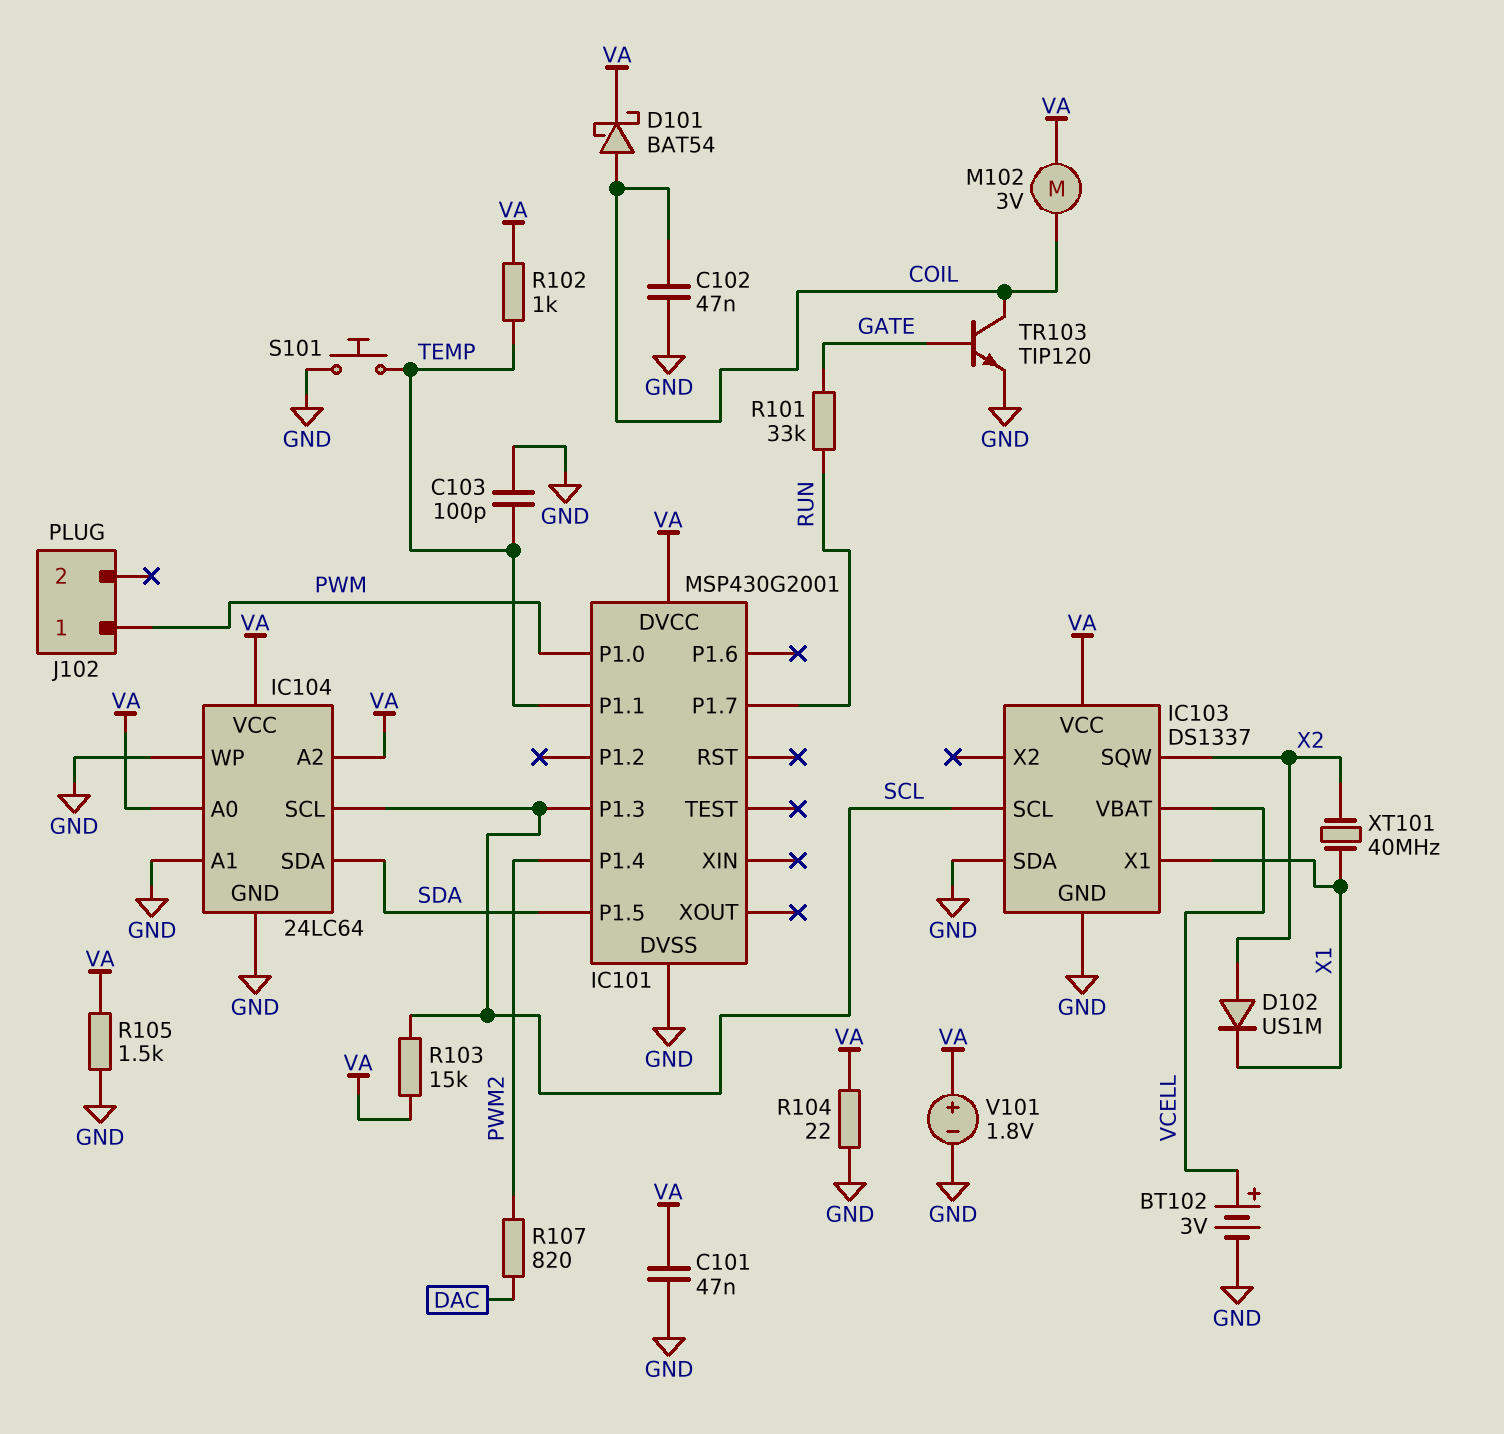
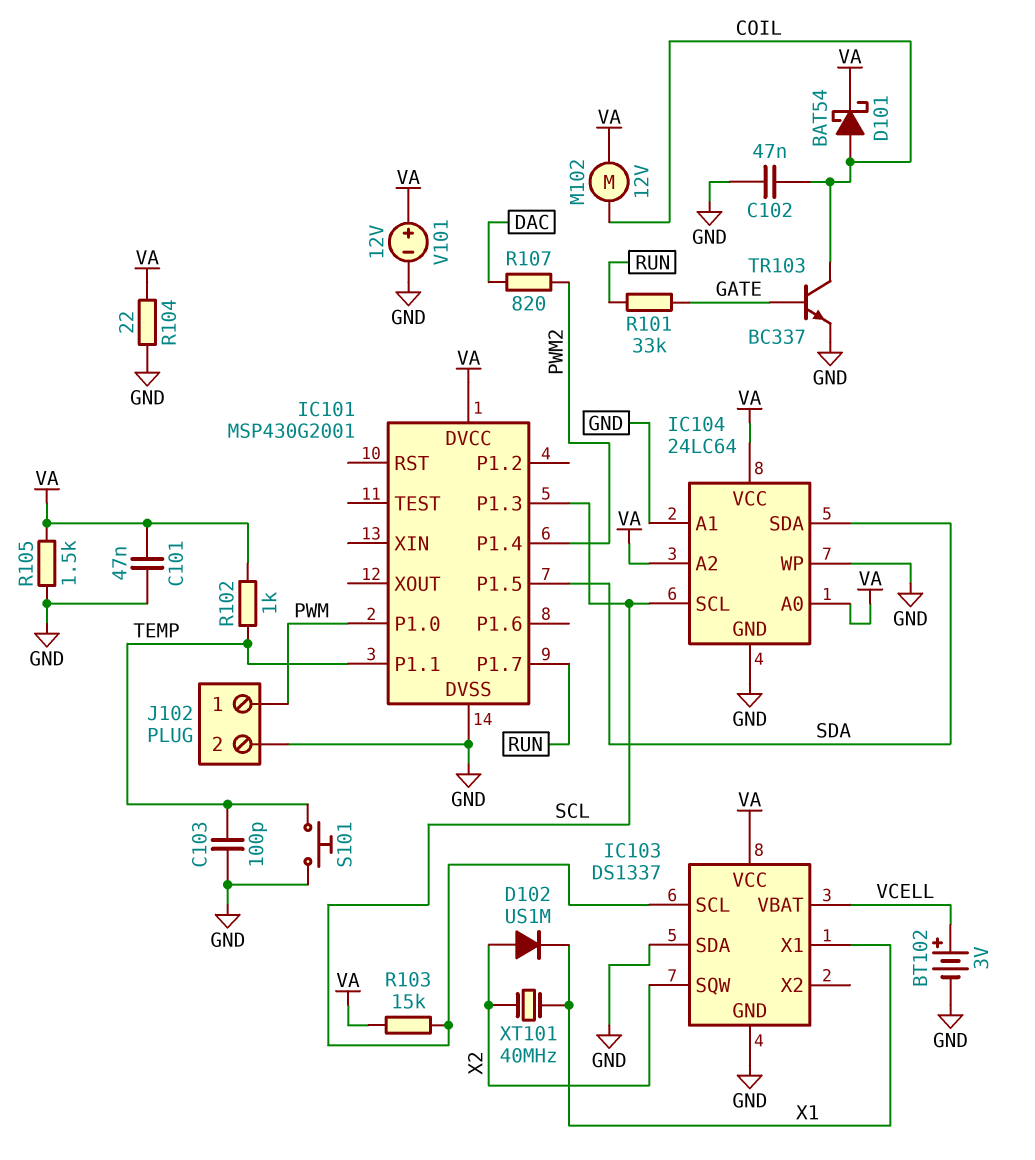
J102 pin 2: none -> GND
M102: motor 3V (COIL, VA) -> motor 12V (COIL, VA)
TR103: NPN TIP120 (B GATE, C COIL, E GND) -> NPN BC337 (B GATE, C COIL, E GND)
V101: 1.8V (plus VA, minus GND) -> 12V (plus VA, minus GND)

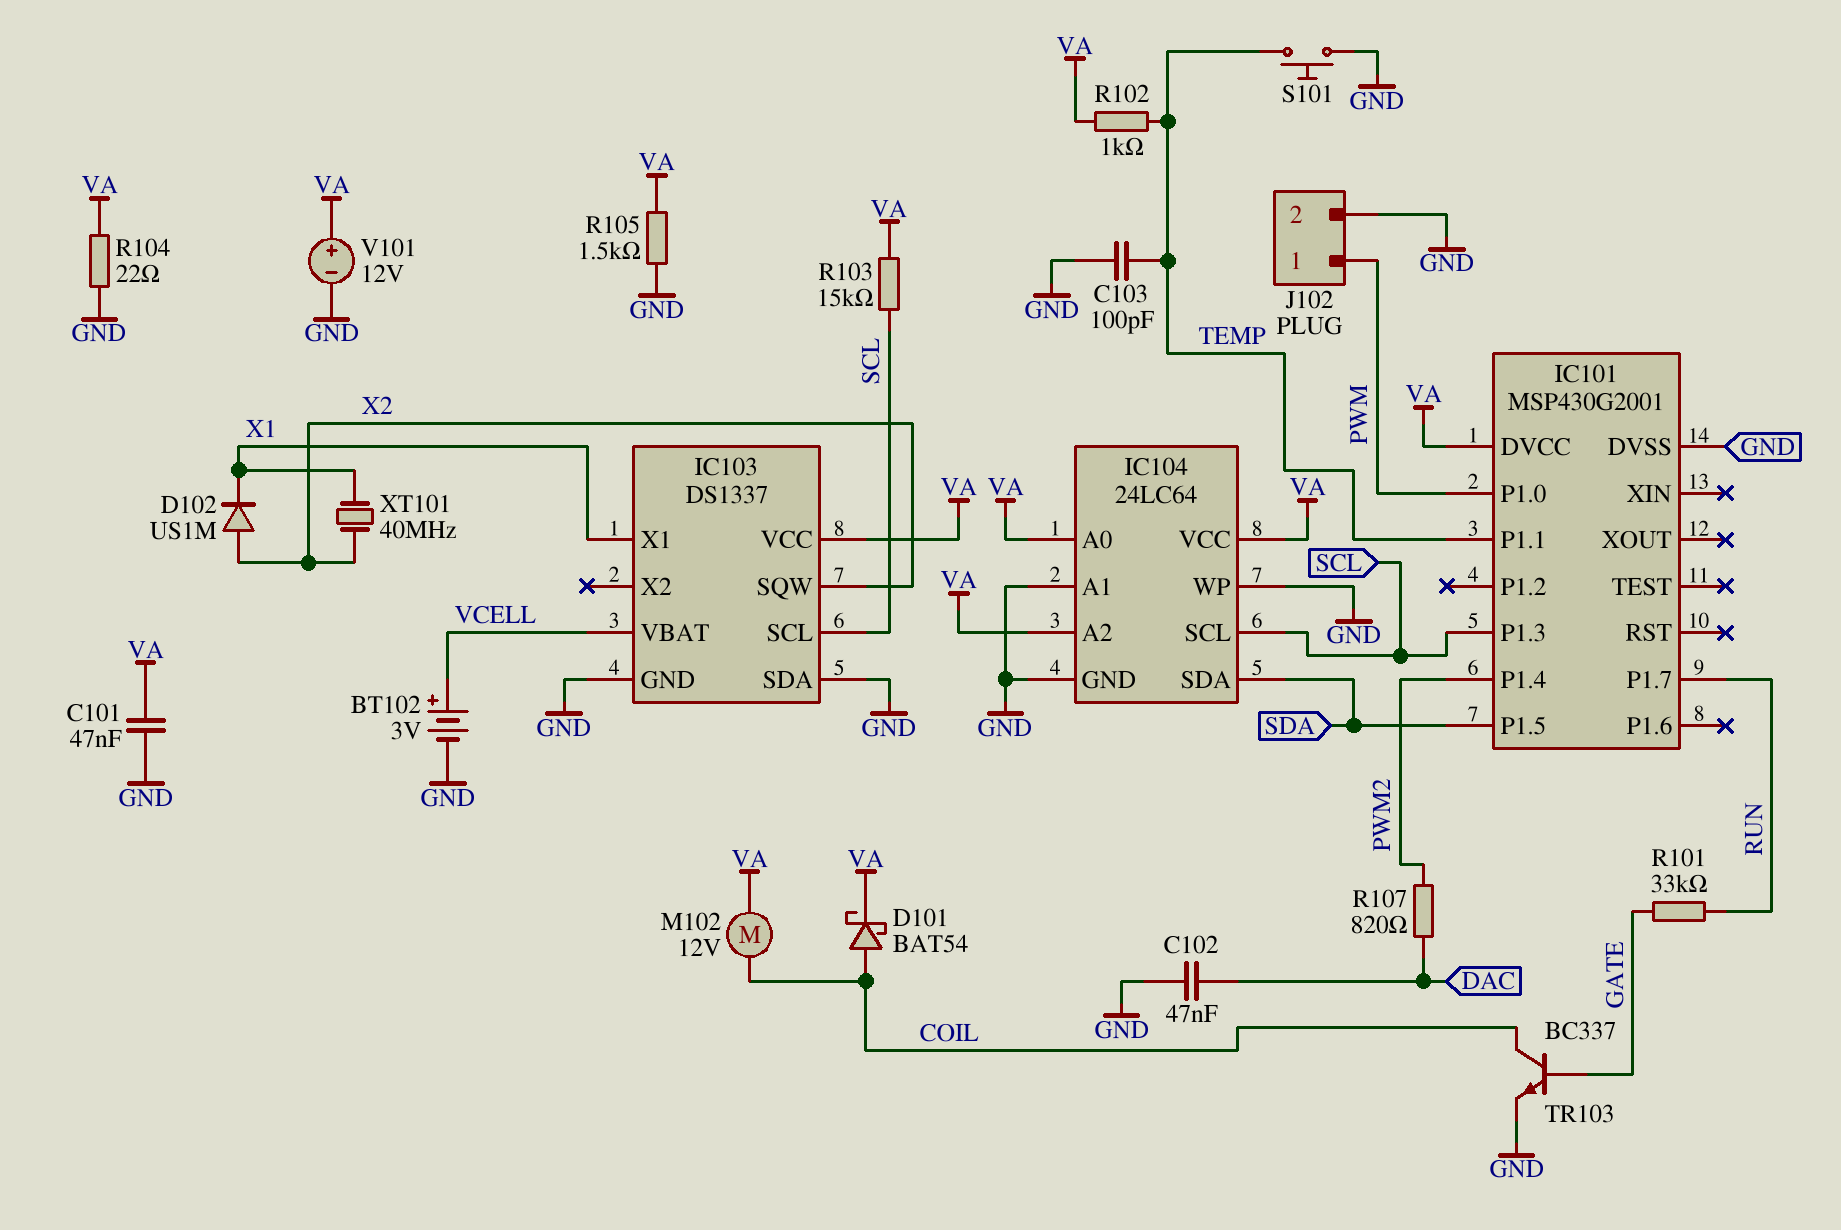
C102: 47nF (COIL, GND) -> 47nF (DAC, GND)

